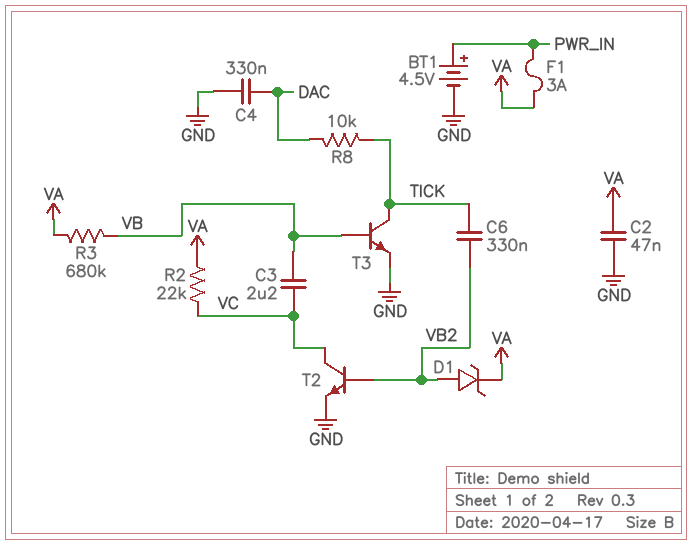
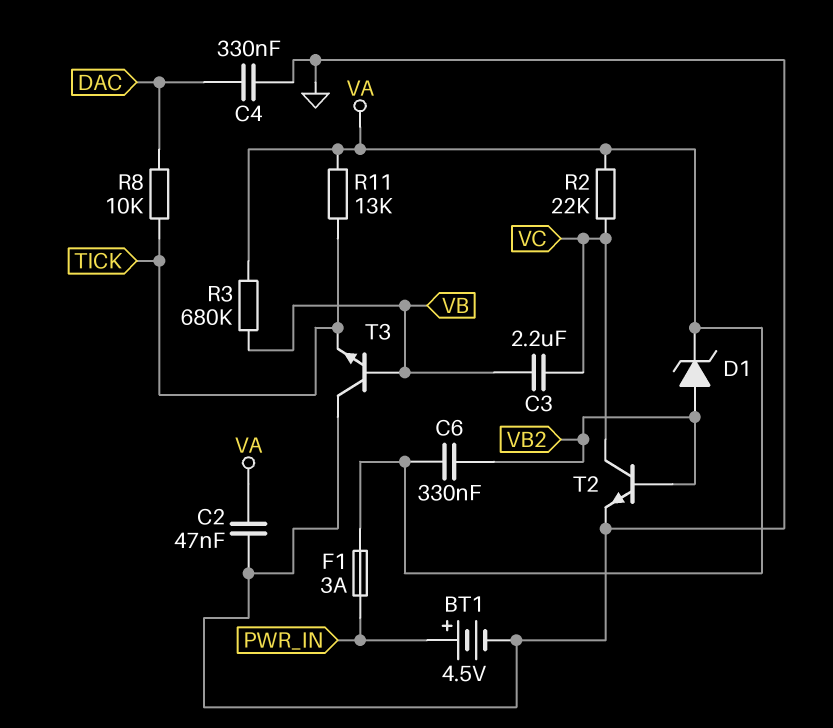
C6: 330nF (TICK, VB2) -> 330nF (VA, VB2)
R11: none -> 13k (TICK, VA)
T3: NPN (B VB, C TICK, E GND) -> NPN (B VB, C GND, E TICK)

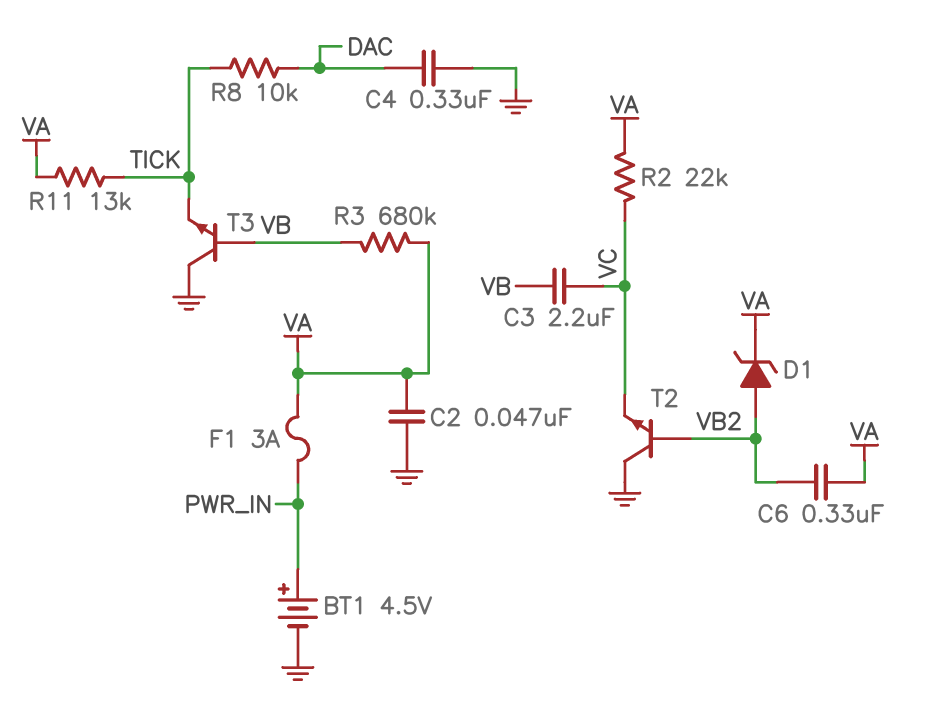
T2: NPN (B VB2, C VC, E GND) -> NPN (B VB2, C GND, E VC)

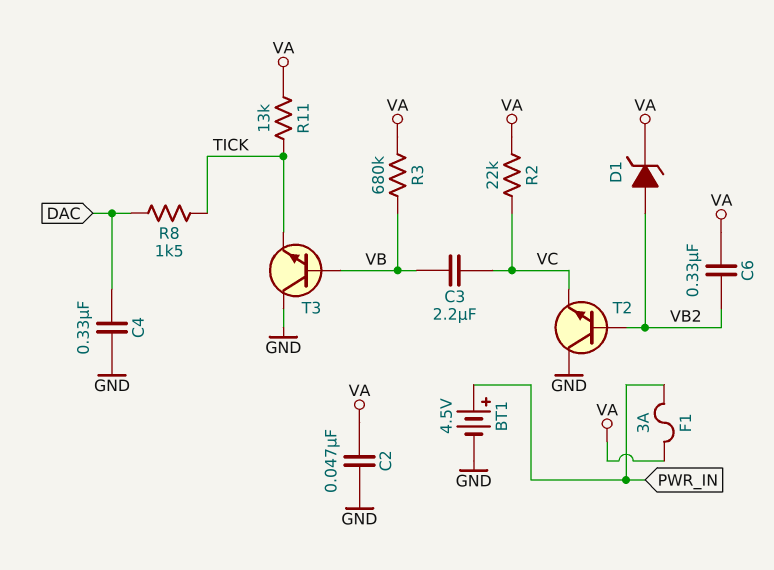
R8: 10k (DAC, TICK) -> 1.5k (DAC, TICK)

